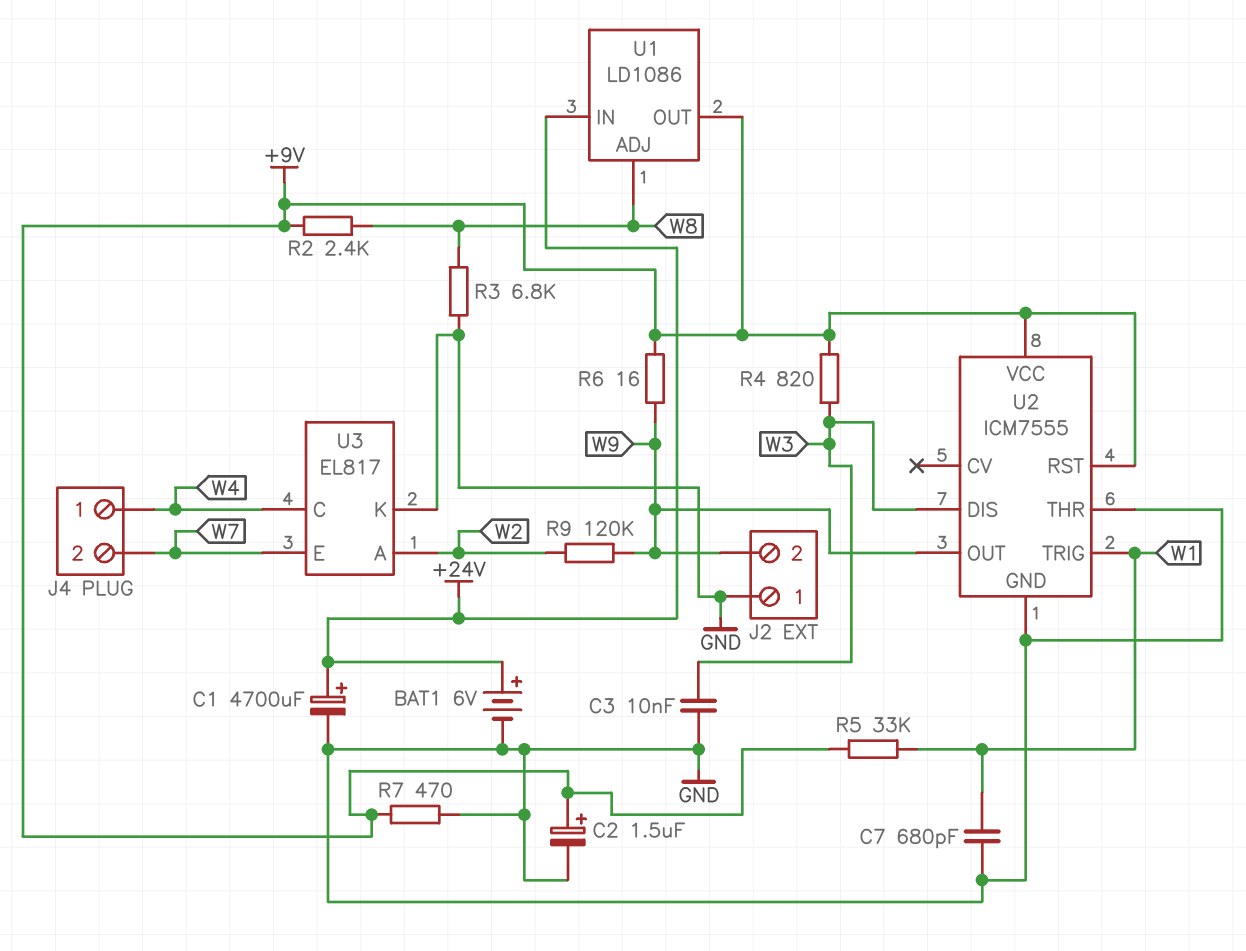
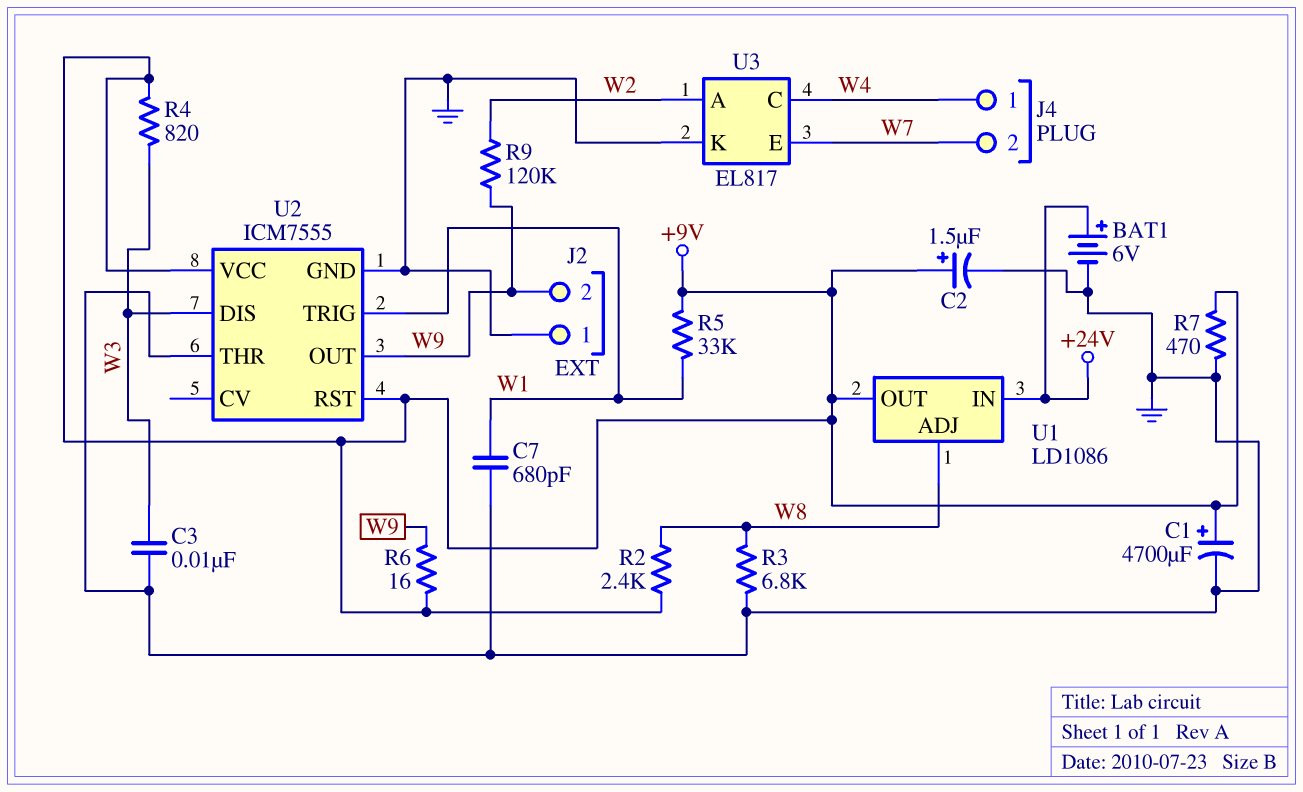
C1: 4700uF (plus +24V, minus GND) -> 4700uF (plus +9V, minus GND)

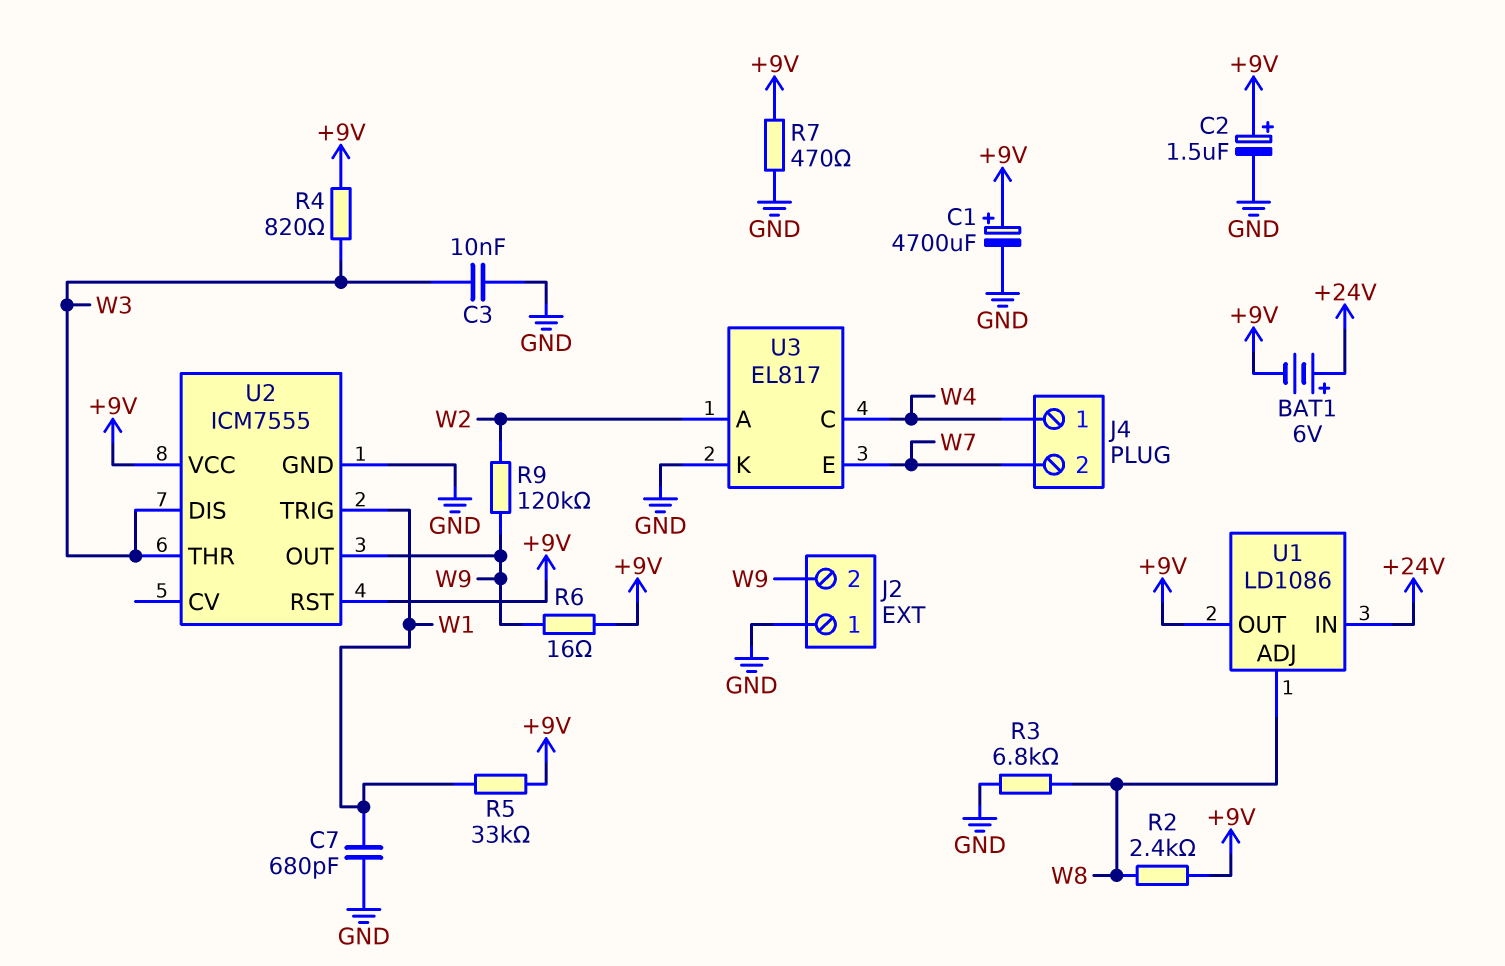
BAT1: 6V (plus +24V, minus GND) -> 6V (plus +24V, minus +9V)
U2 pin THR: GND -> W3

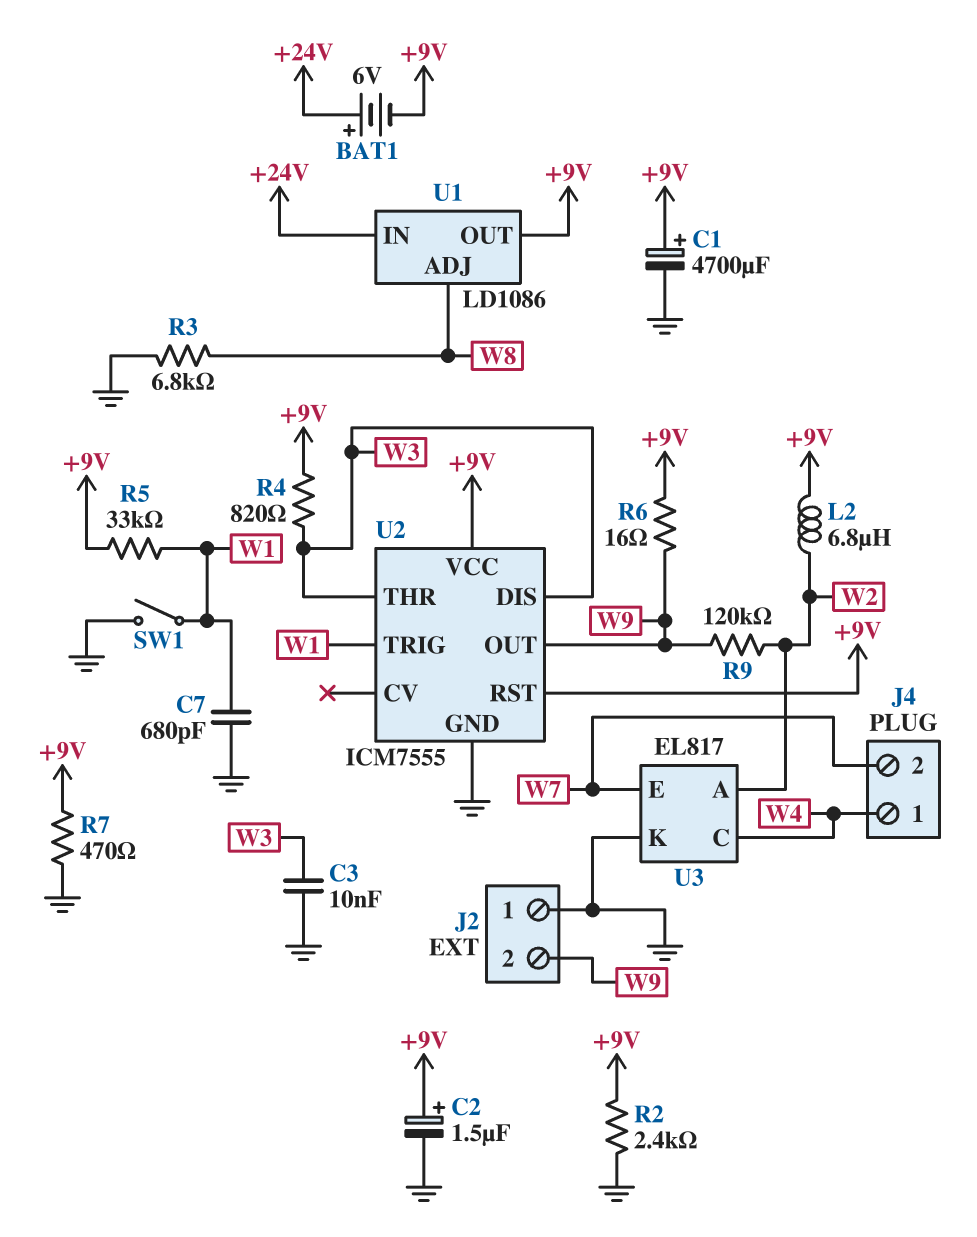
L2: none -> 6.8uH (+9V, W2)
R2: 2.4k (+9V, W8) -> 2.4k (+9V, GND)
SW1: none -> switch (GND, W1)

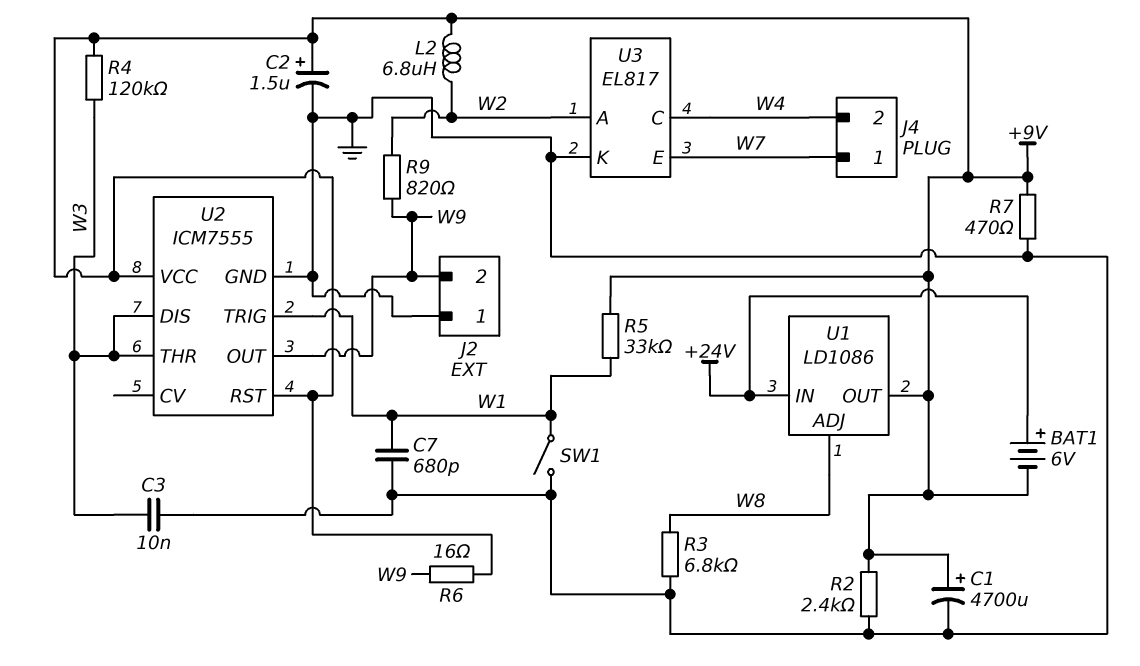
J4 pin 1: W4 -> W7
J4 pin 2: W7 -> W4
R4: 820 (+9V, W3) -> 120k (+9V, W3)
R9: 120k (W2, W9) -> 820 (W2, W9)

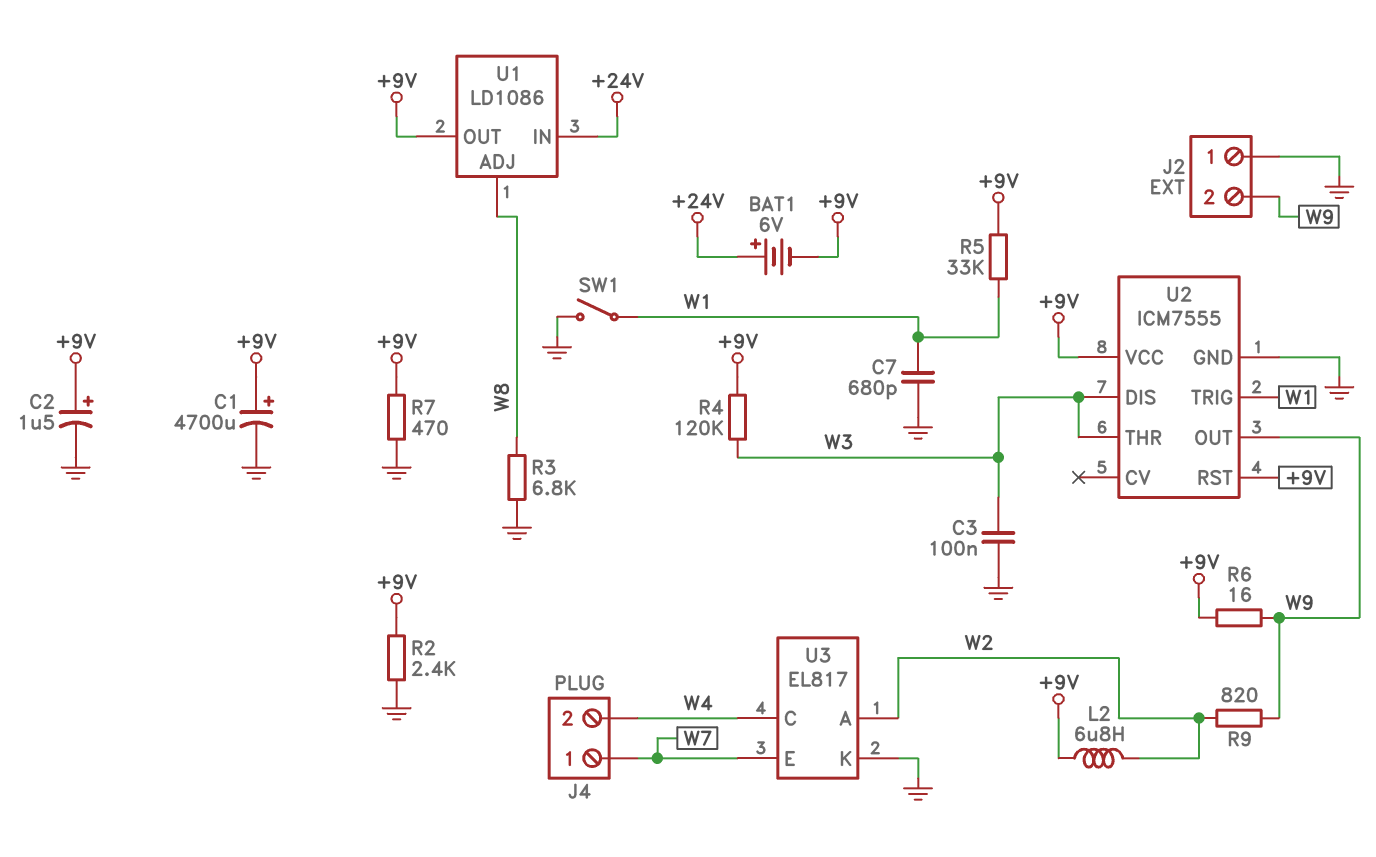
C3: 10nF (GND, W3) -> 100nF (GND, W3)

